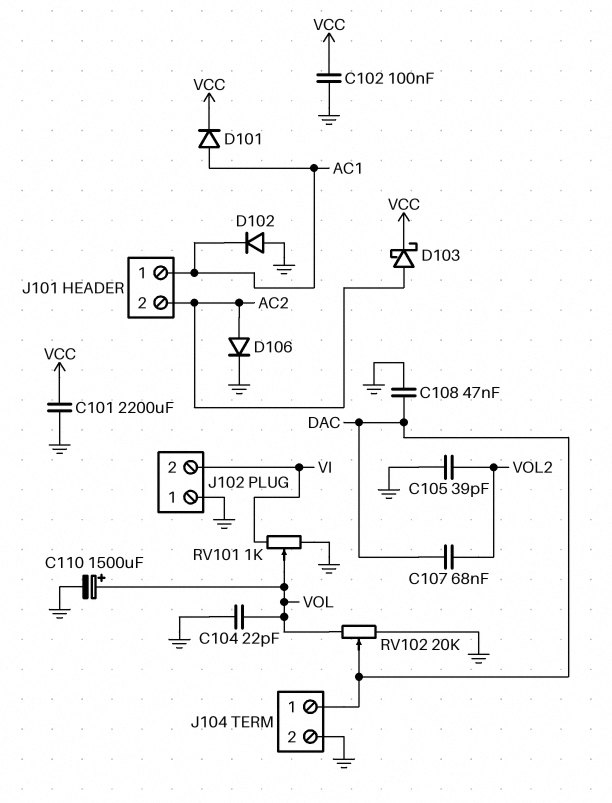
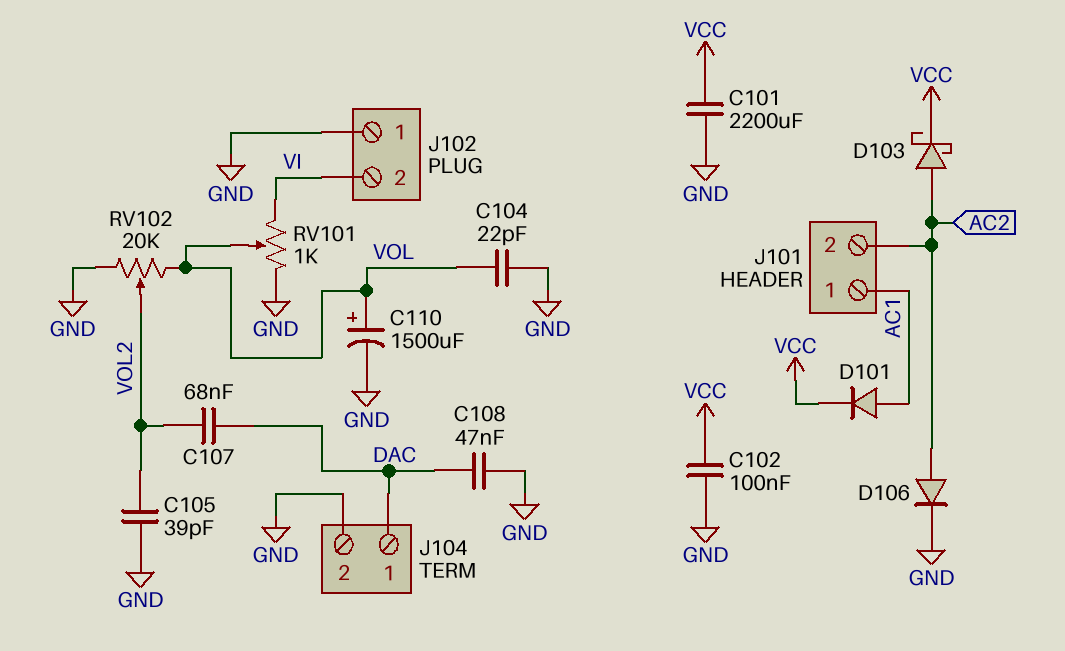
D102: diode (A GND, K AC1) -> none
RV102: 20k (GND, VOL, wiper DAC) -> 20k (GND, VOL, wiper VOL2)

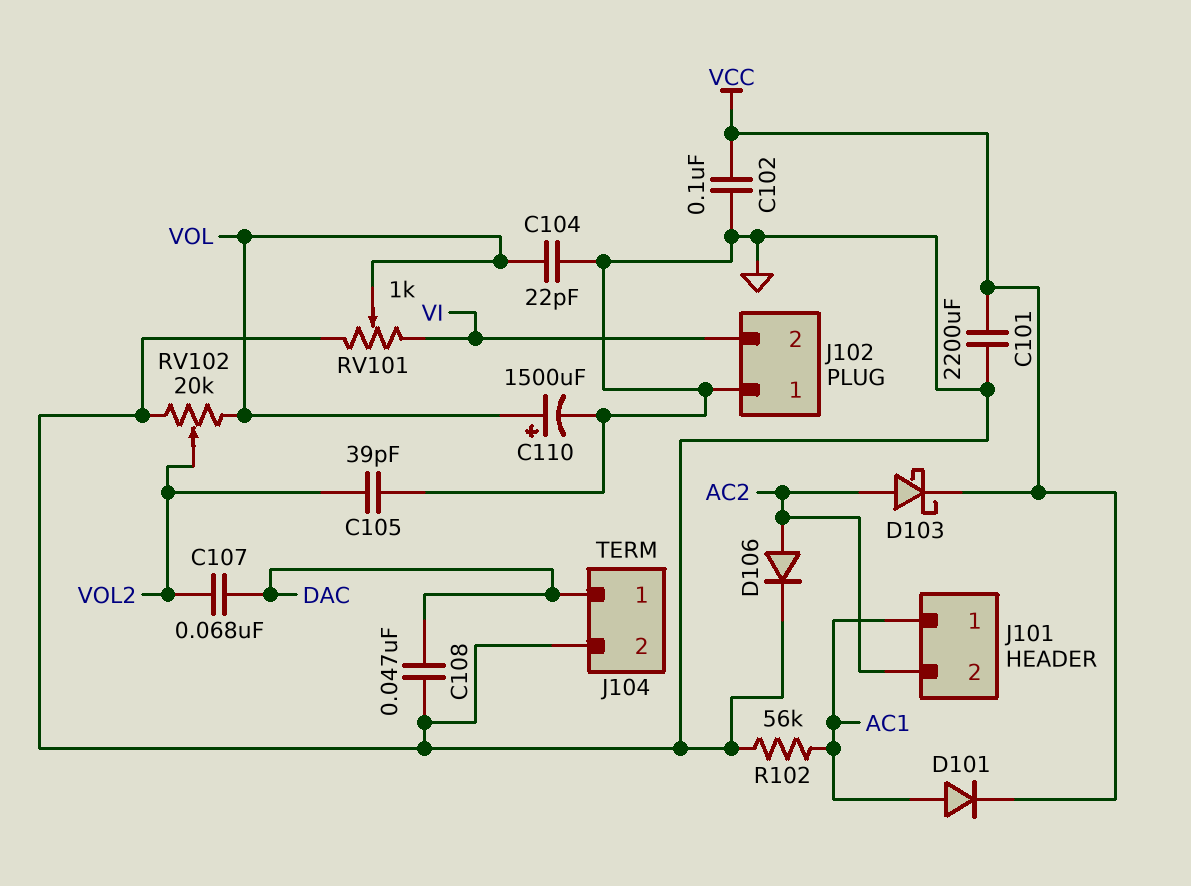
R102: none -> 56k (AC1, GND)

